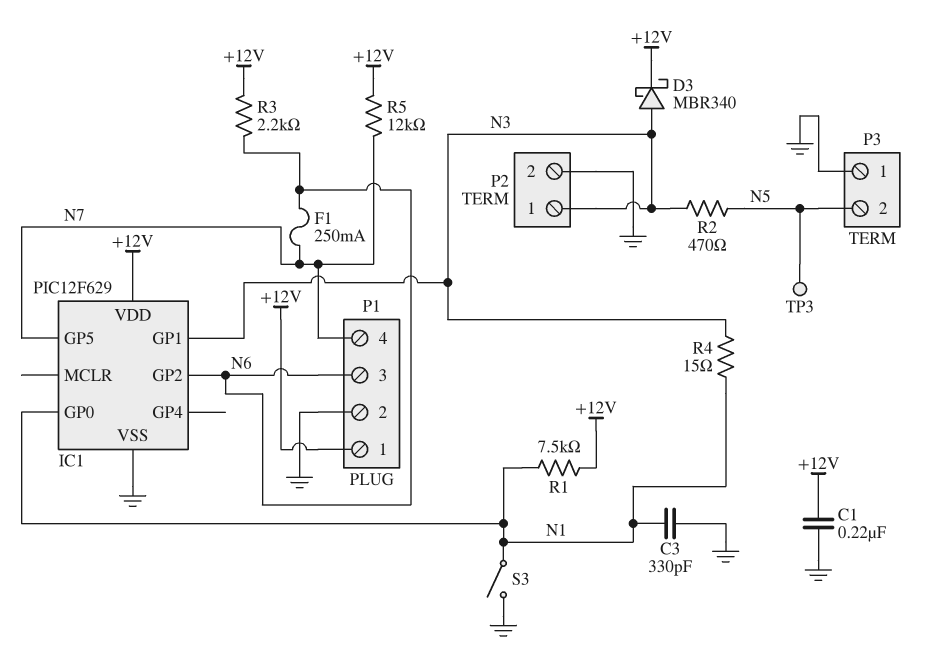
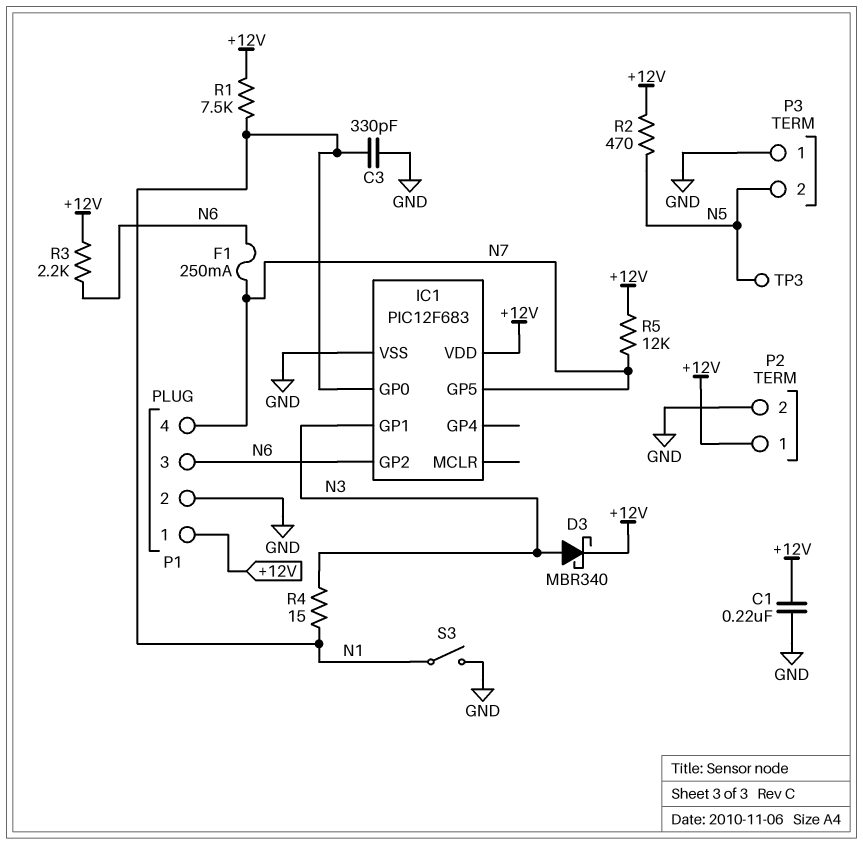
IC1: PIC12F629 -> PIC12F683
P2 pin 1: N3 -> +12V
R2: 470 (N3, N5) -> 470 (+12V, N5)

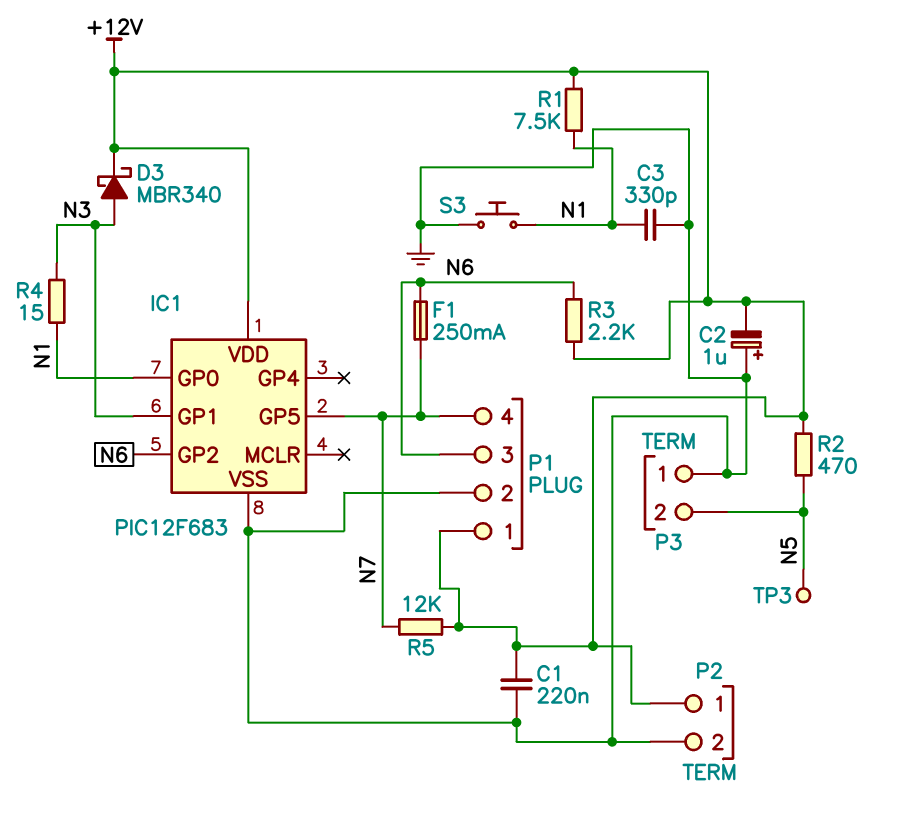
C2: none -> 1uF (plus GND, minus +12V)
S3: switch (GND, N1) -> button (GND, N1)

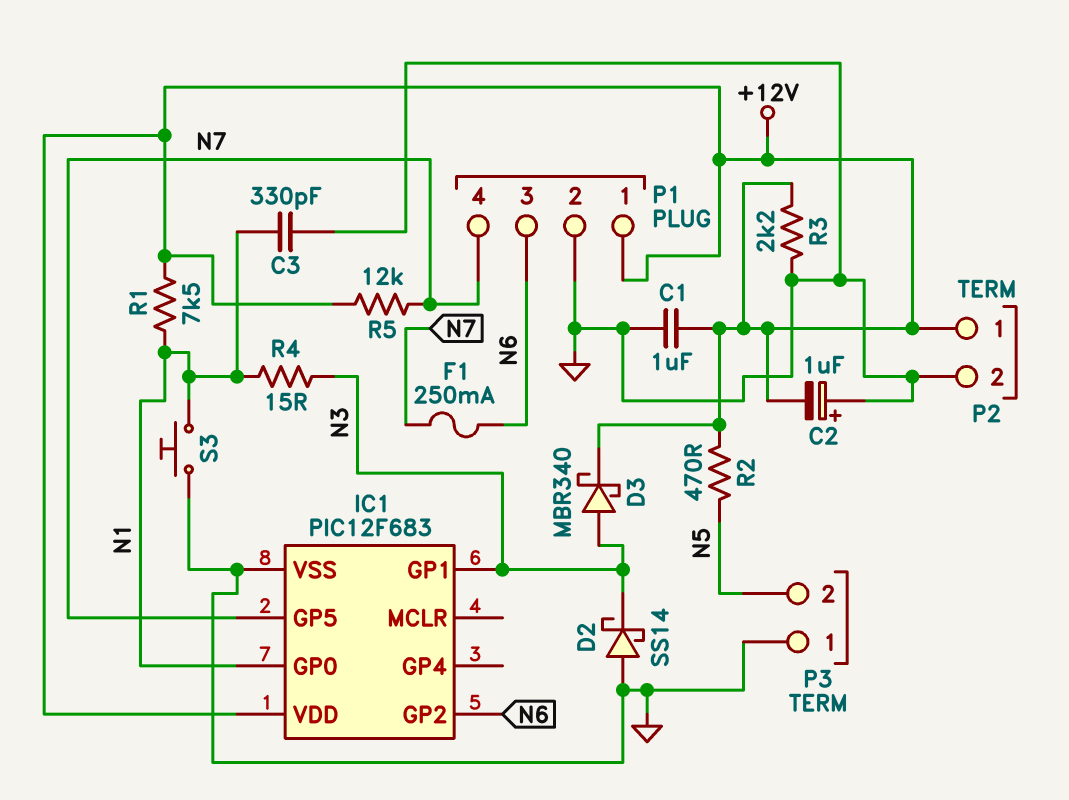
C1: 220nF (+12V, GND) -> 1uF (+12V, GND)
D2: none -> schottky SS14 (A GND, K N3)
R3: 2.2k (+12V, N6) -> 2.2k (+12V, GND)
TP3: test point (N5) -> none

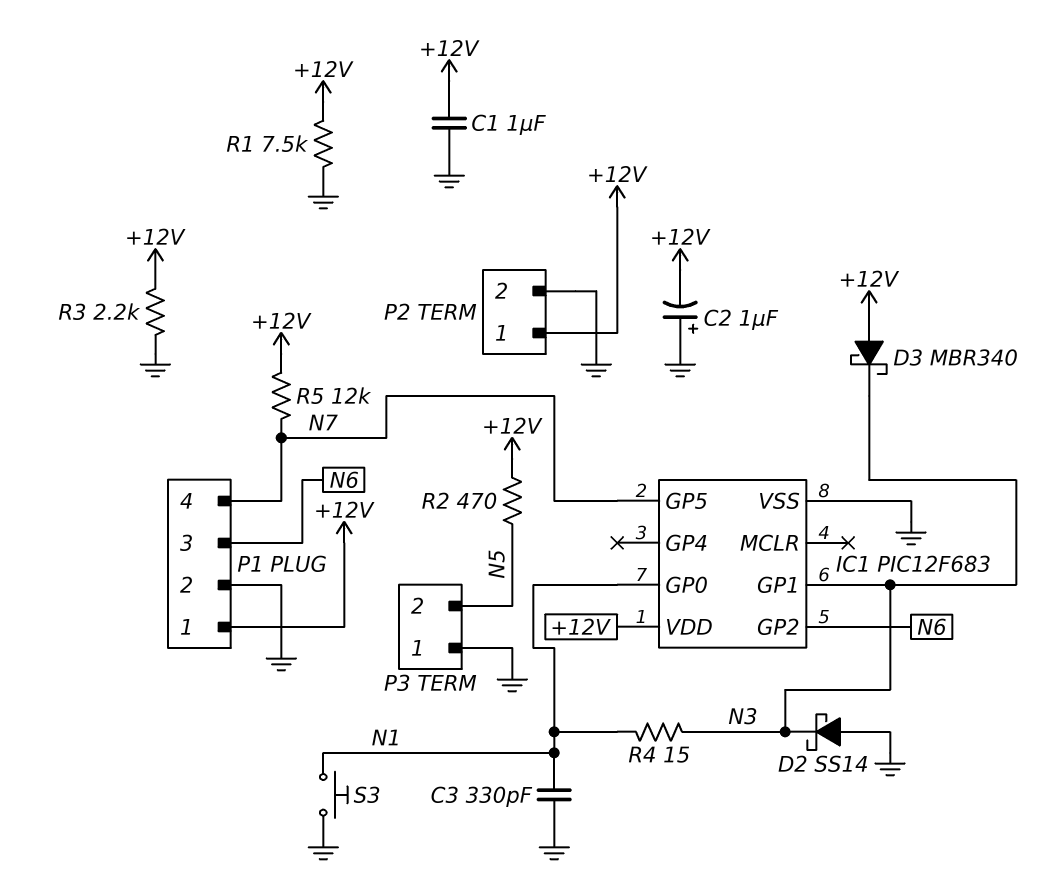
D3: schottky MBR340 (A N3, K +12V) -> schottky MBR340 (A +12V, K N3)
F1: 250mA (N6, N7) -> none
R1: 7.5k (+12V, N1) -> 7.5k (+12V, GND)

